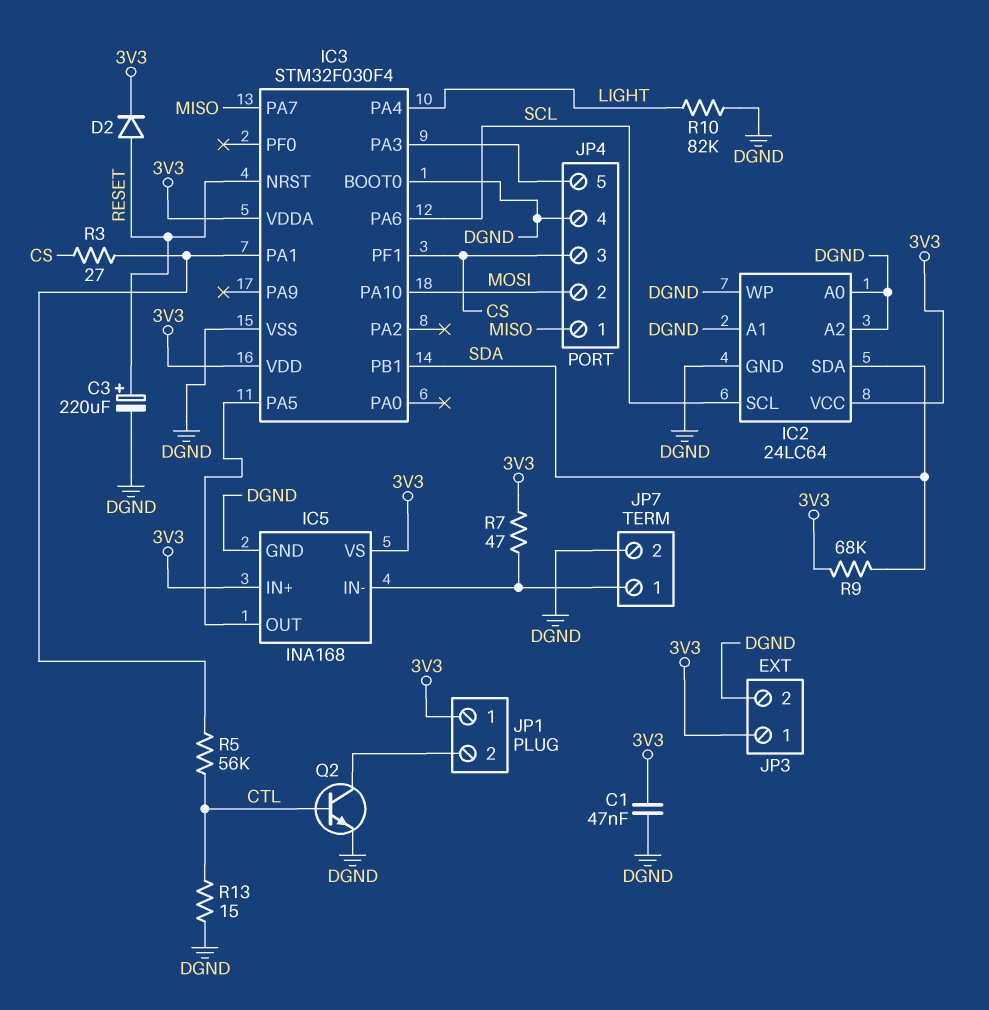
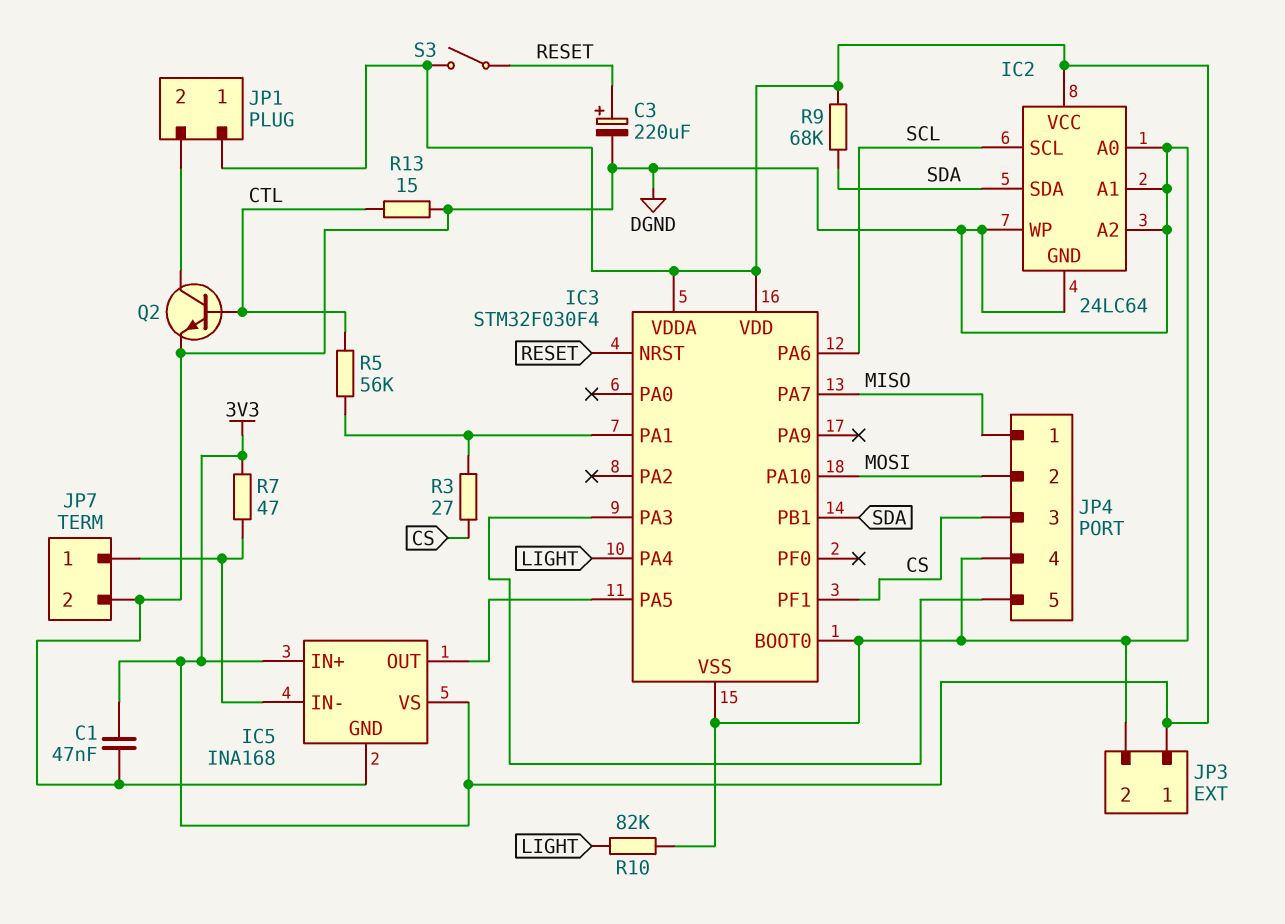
D2: diode (A RESET, K 3V3) -> none
S3: none -> switch (3V3, RESET)

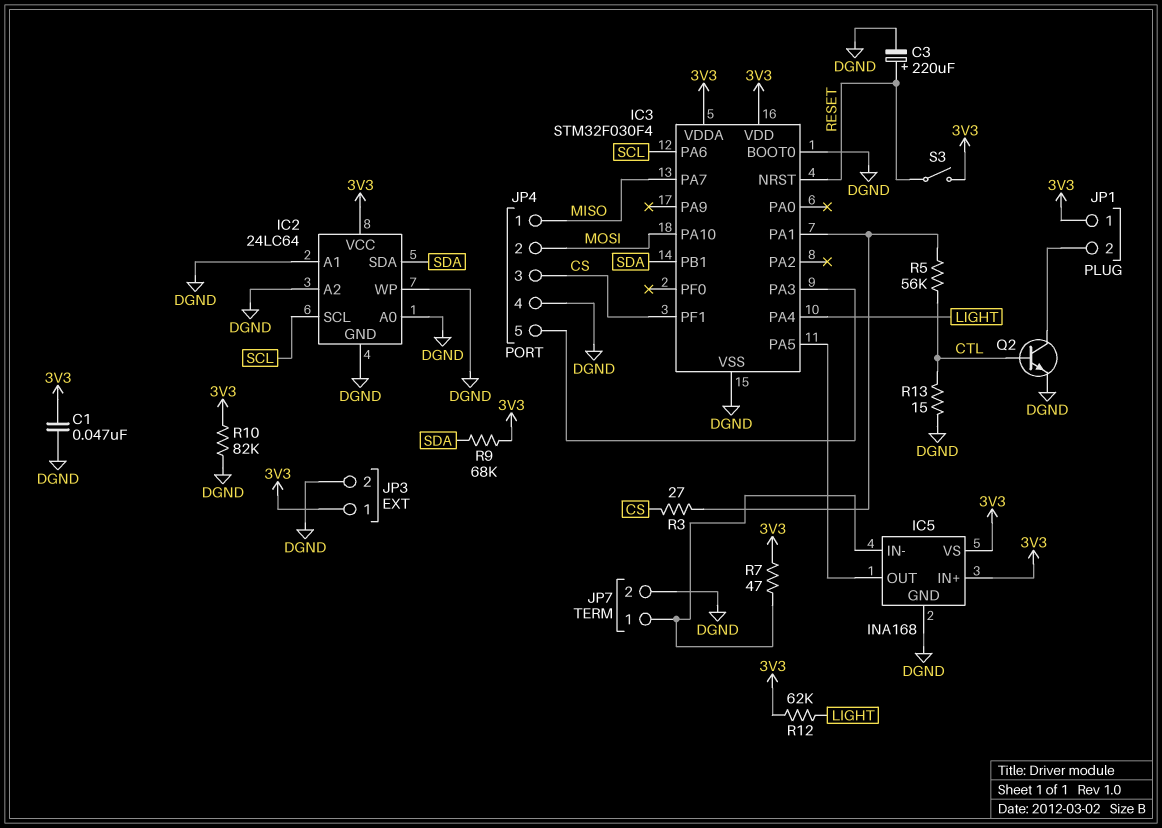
R10: 82k (DGND, LIGHT) -> 82k (3V3, DGND)
R12: none -> 62k (3V3, LIGHT)

